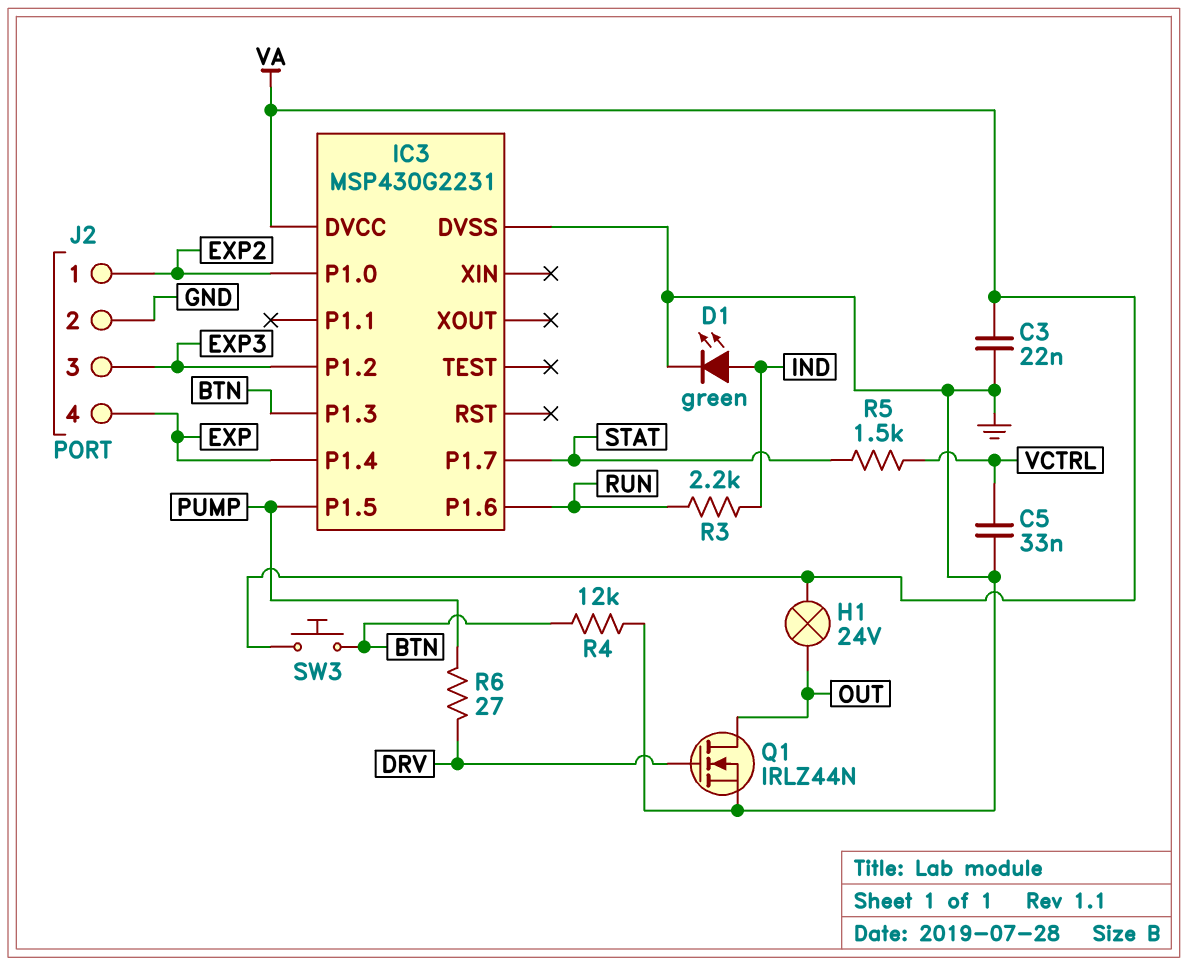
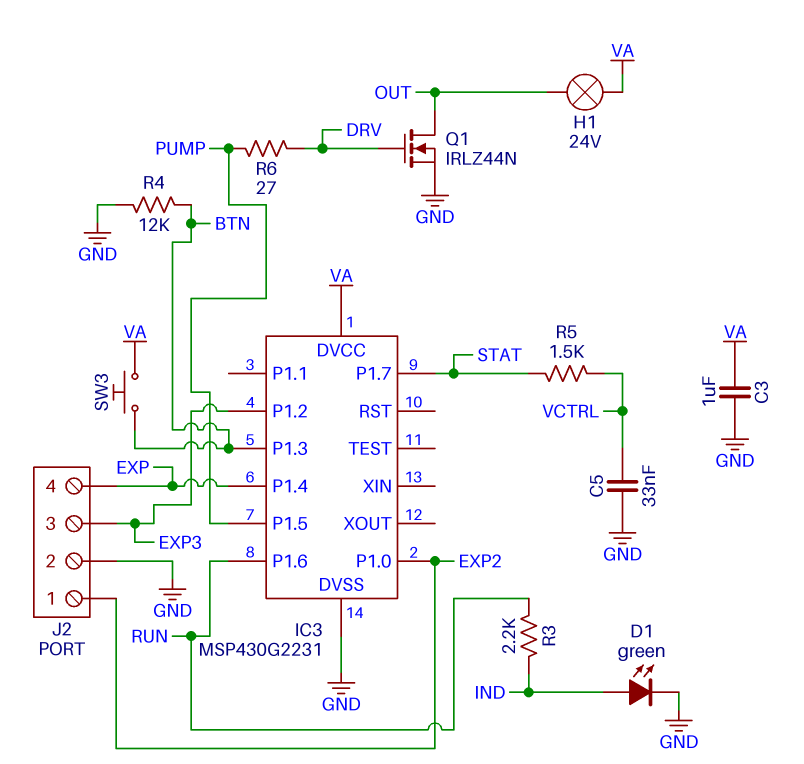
C3: 22nF (GND, VA) -> 1uF (GND, VA)

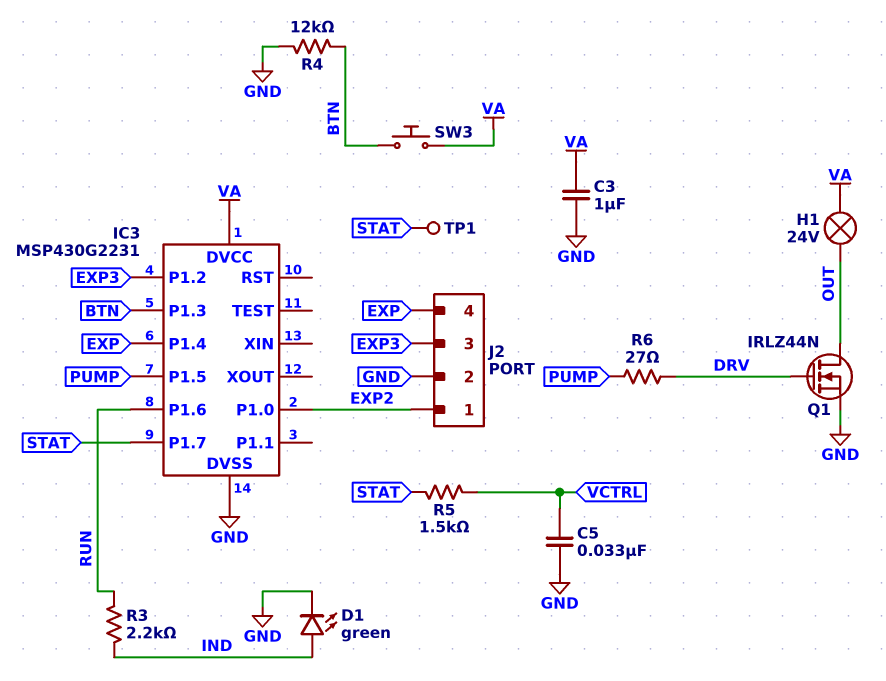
TP1: none -> test point (STAT)

